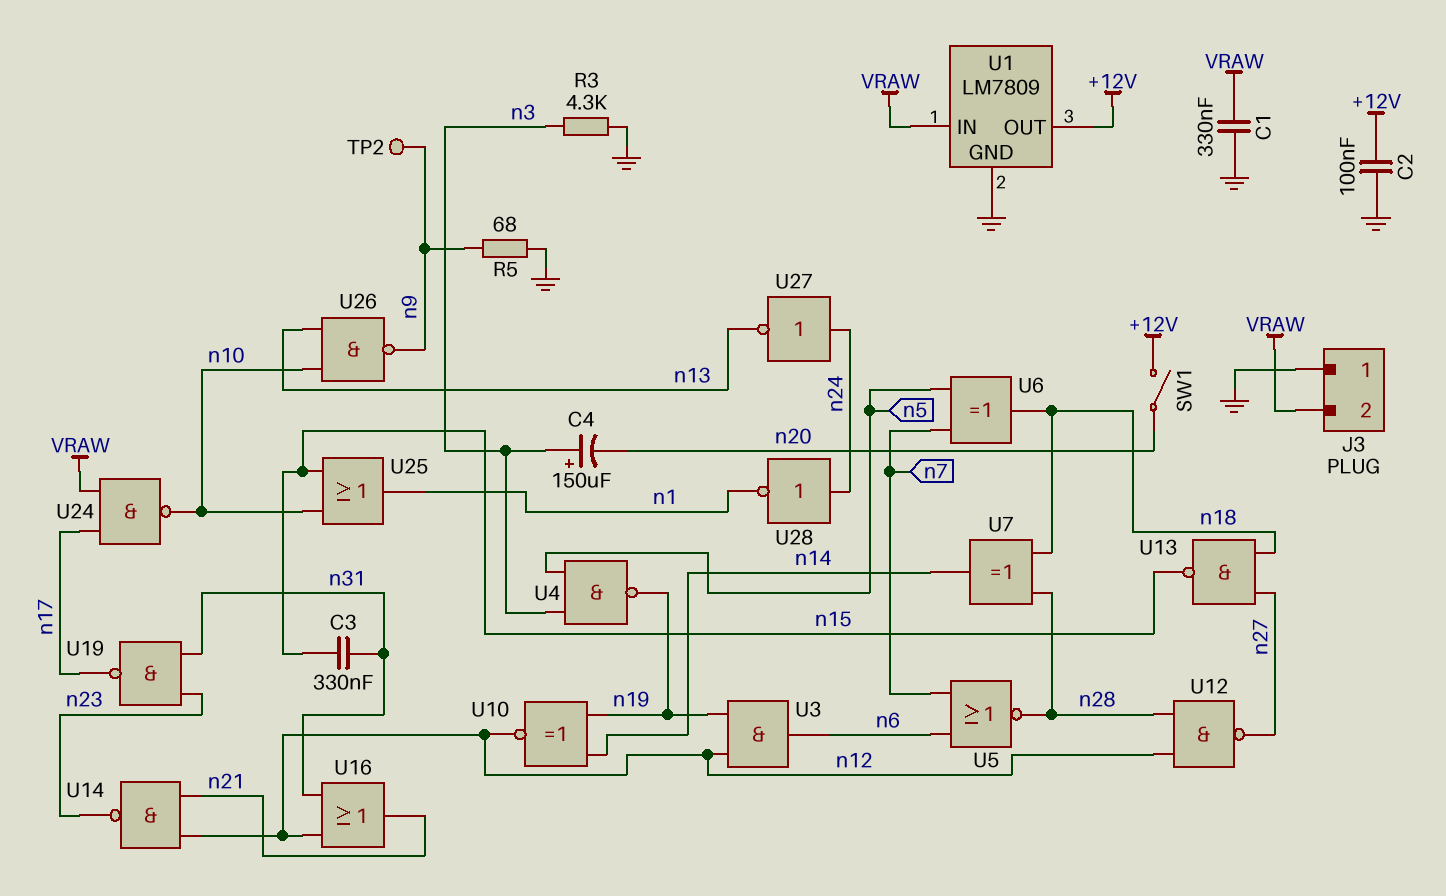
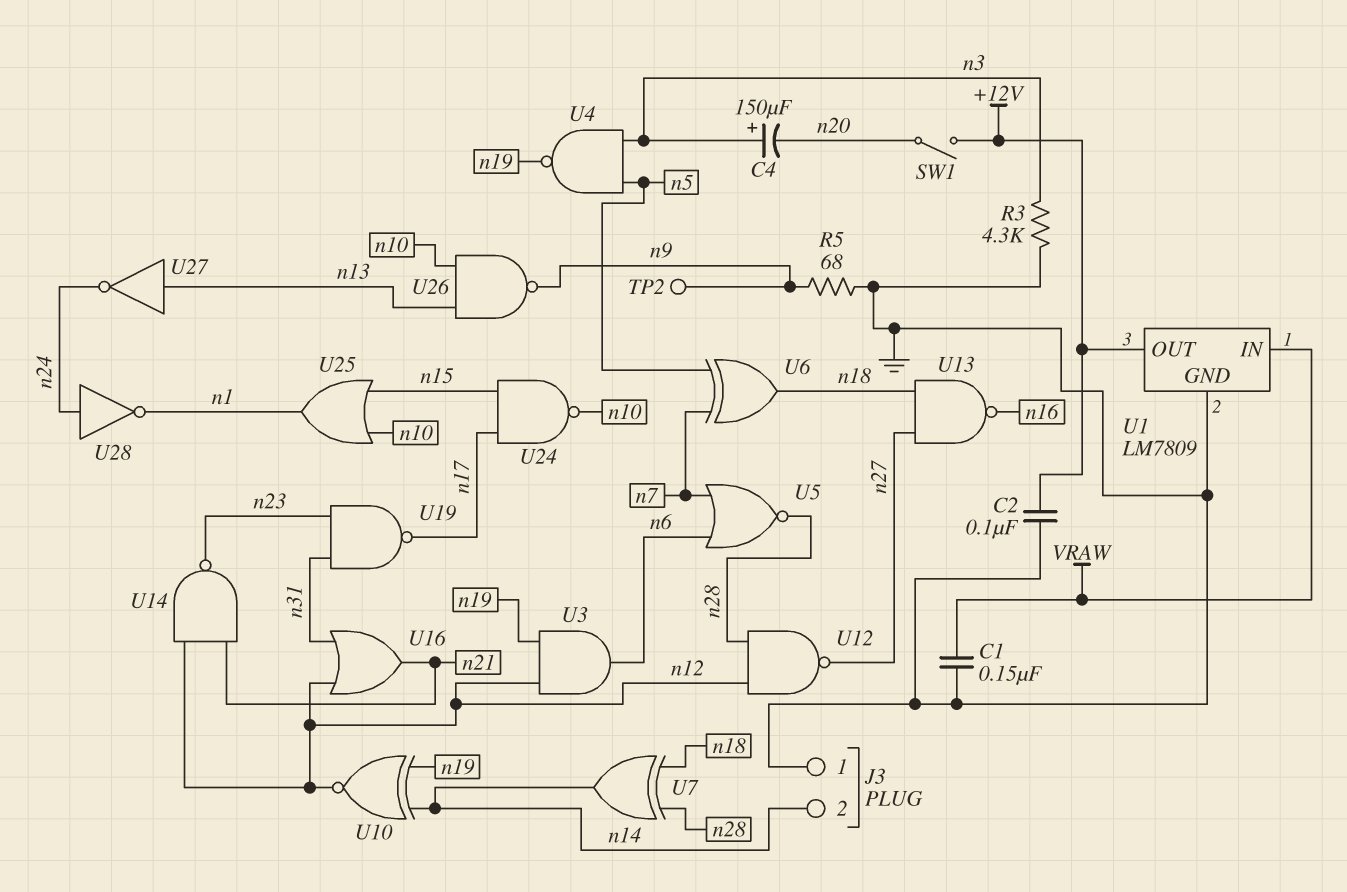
C1: 330nF (GND, VRAW) -> 150nF (GND, VRAW)
C3: 330nF (n15, n31) -> none
J3 pin 2: VRAW -> n14
U13: NAND (in n18, in n27, out n15) -> NAND (in n18, in n27, out n16)
U24: NAND (in VRAW, in n17, out n10) -> NAND (in n15, in n17, out n10)
U27: NOT (in n24, out n13) -> NOT (in n13, out n24)

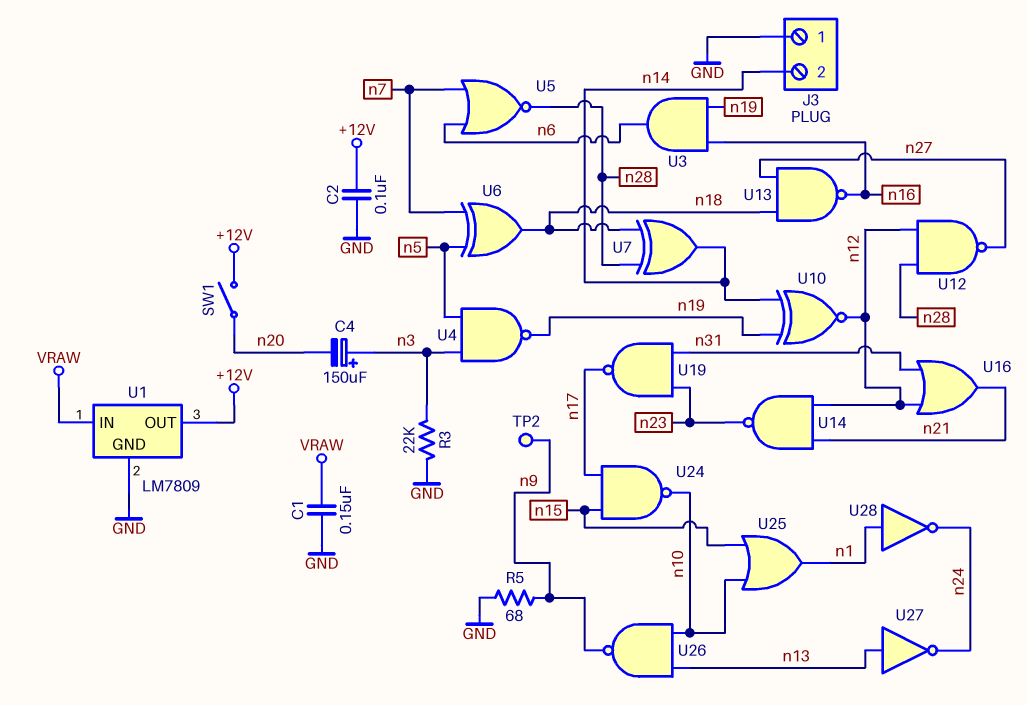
R3: 4.3k (GND, n3) -> 22k (GND, n3)
U3: AND (in n12, in n19, out n6) -> AND (in n16, in n19, out n6)
U28: NOT (in n24, out n1) -> NOT (in n1, out n24)

